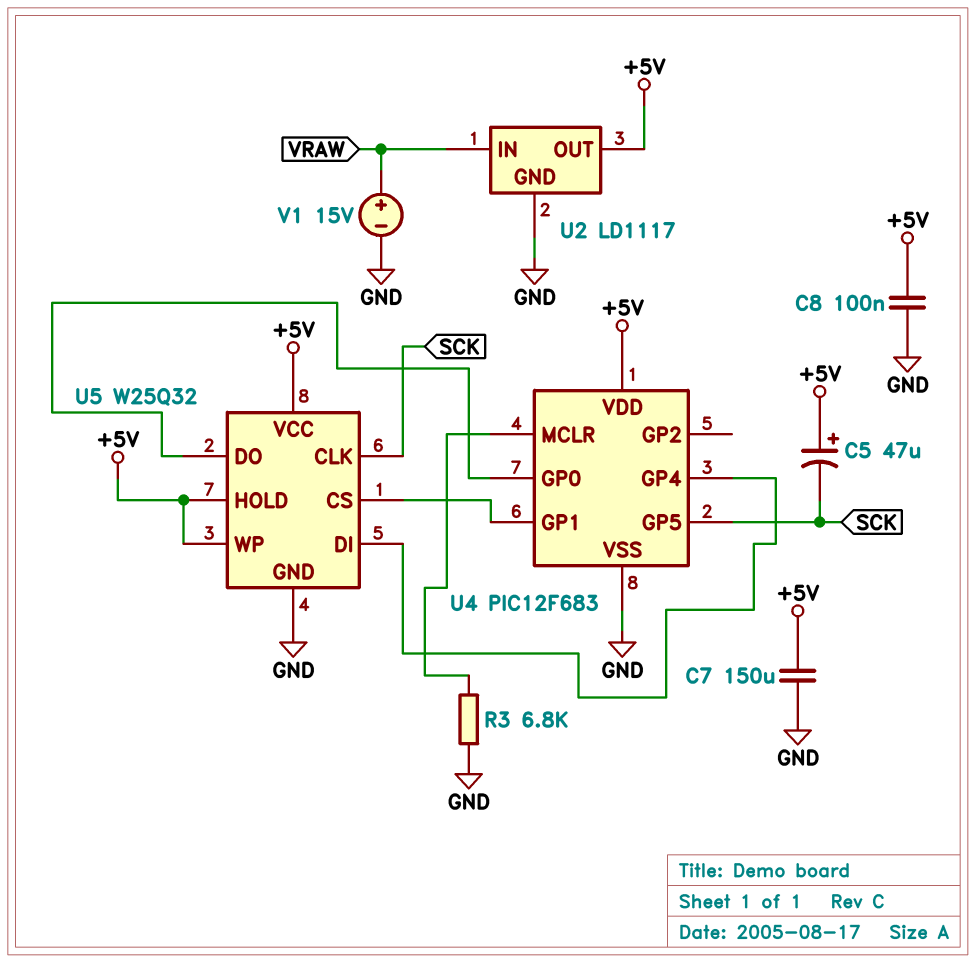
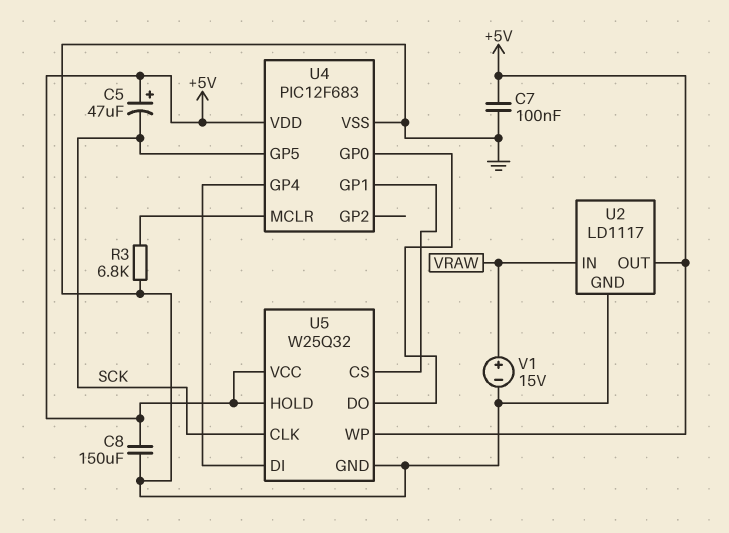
C7: 150uF (+5V, GND) -> 100nF (+5V, GND)
C8: 100nF (+5V, GND) -> 150uF (+5V, GND)

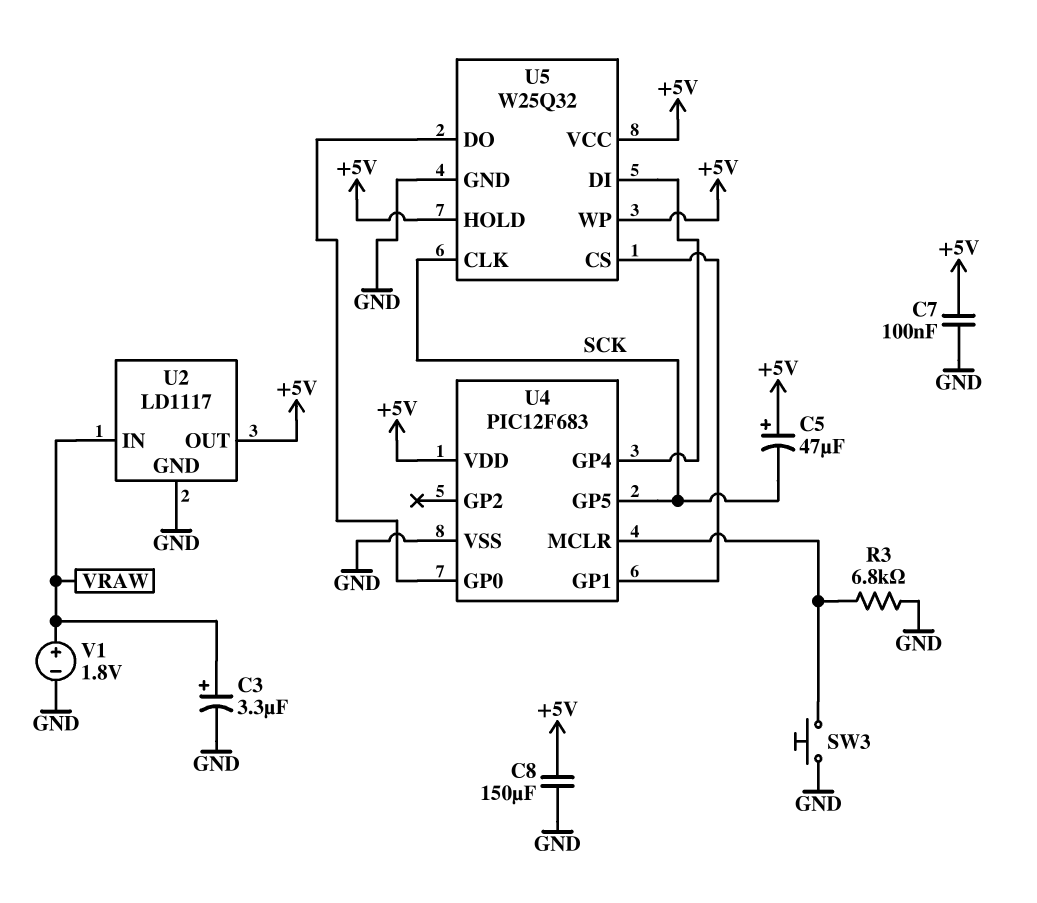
C3: none -> 3.3uF (plus VRAW, minus GND)
SW3: none -> button (GND, U4/MCLR)
V1: 15V (plus VRAW, minus GND) -> 1.8V (plus VRAW, minus GND)

